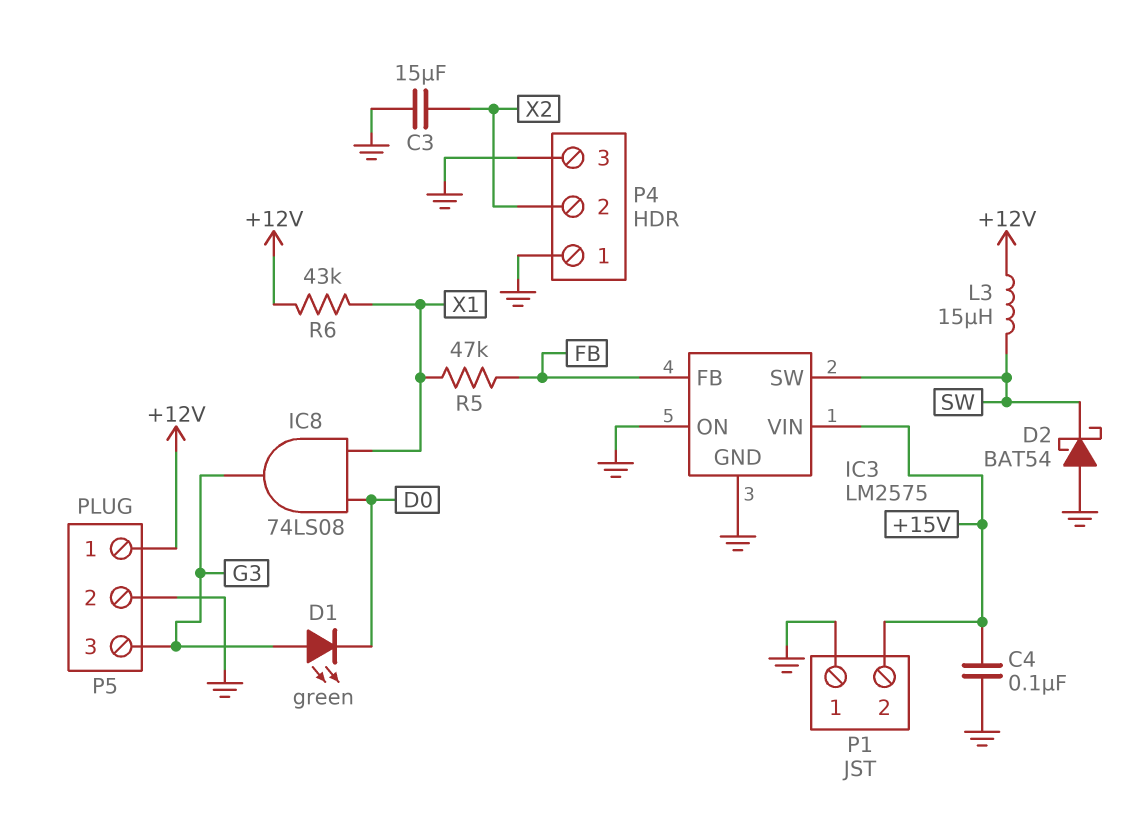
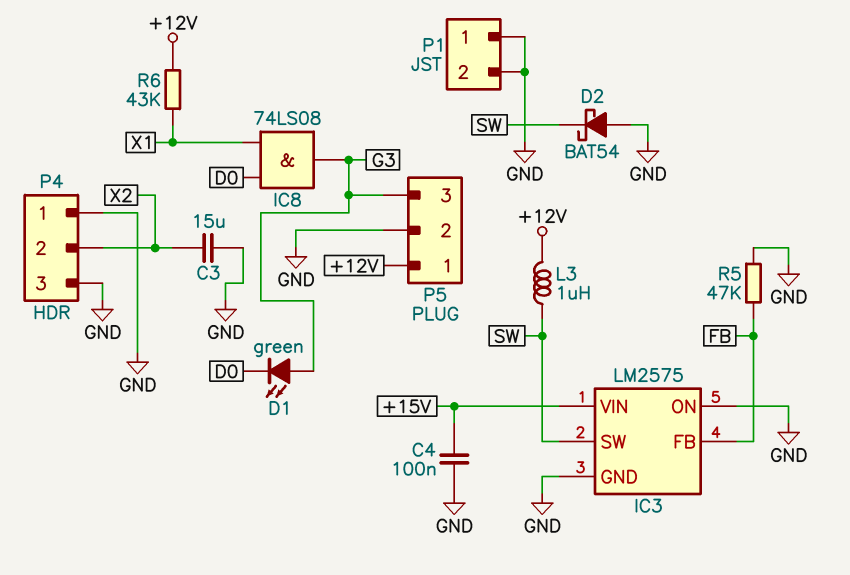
L3: 15uH (+12V, SW) -> 1uH (+12V, SW)
P1 pin 2: +15V -> GND
R5: 47k (FB, X1) -> 47k (FB, GND)

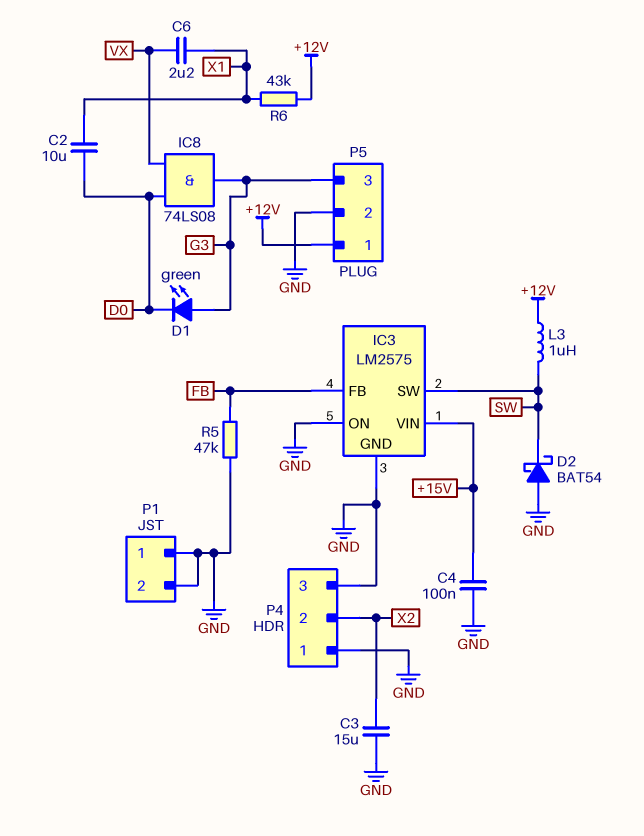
C2: none -> 10uF (D0, X1)
C6: none -> 2.2uF (VX, X1)
IC8: AND 74LS08 (in D0, in X1, out G3) -> AND 74LS08 (in D0, in VX, out G3)

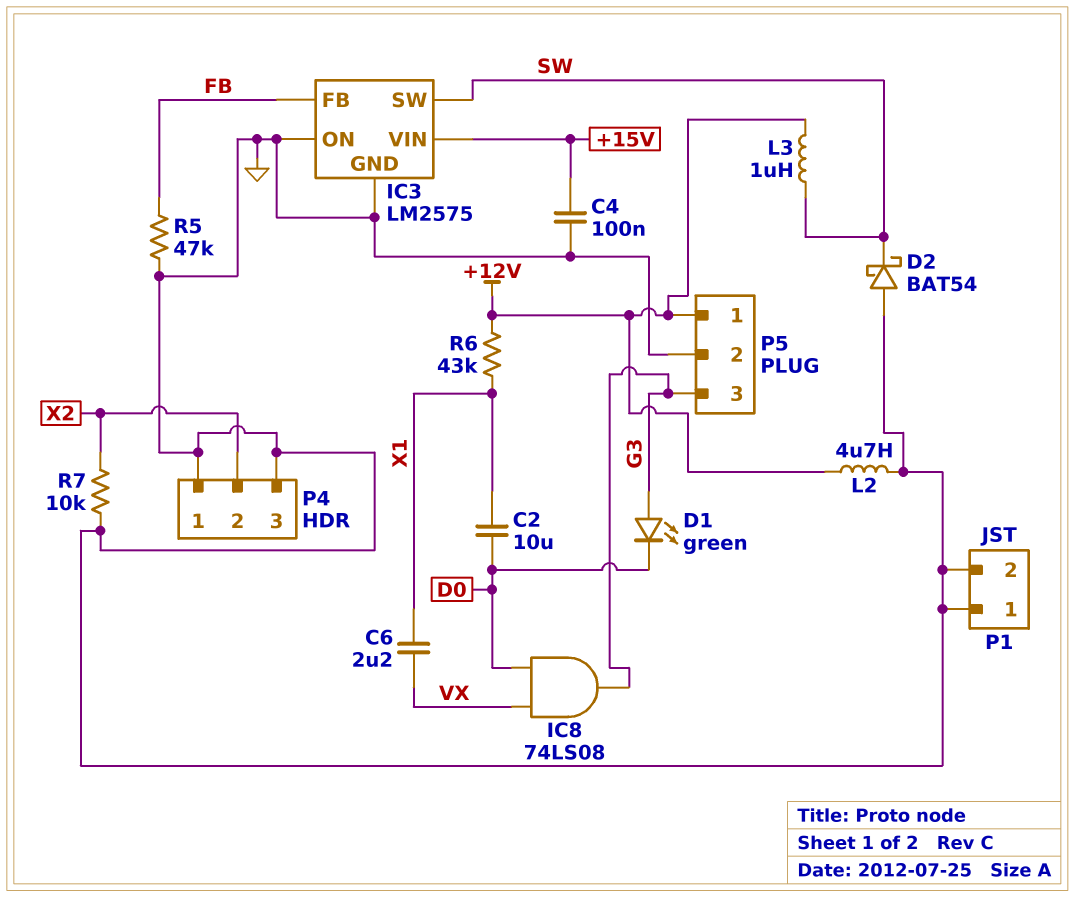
C3: 15uF (GND, X2) -> none
L2: none -> 4.7uH (+12V, GND)
R7: none -> 10k (GND, X2)

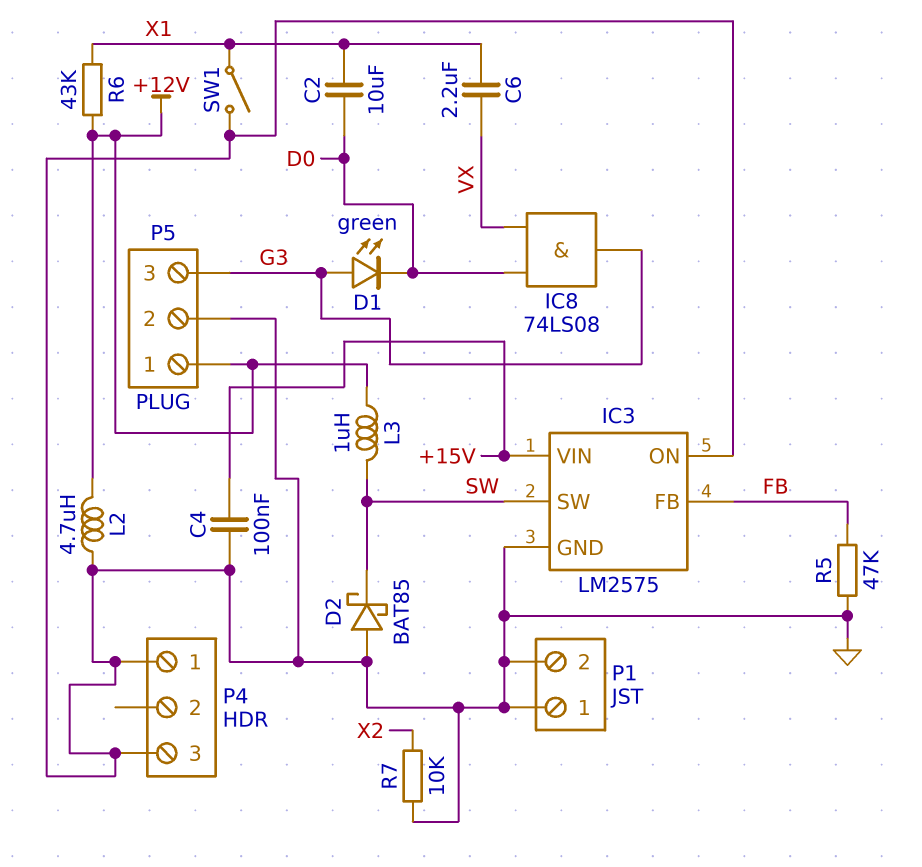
D2: schottky BAT54 (A GND, K SW) -> schottky BAT85 (A GND, K SW)
P4 pin 2: X2 -> none
SW1: none -> switch (GND, X1)

